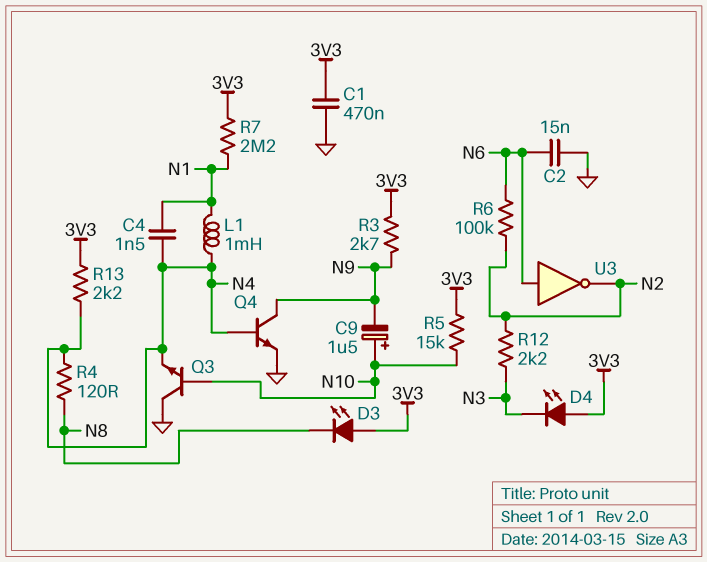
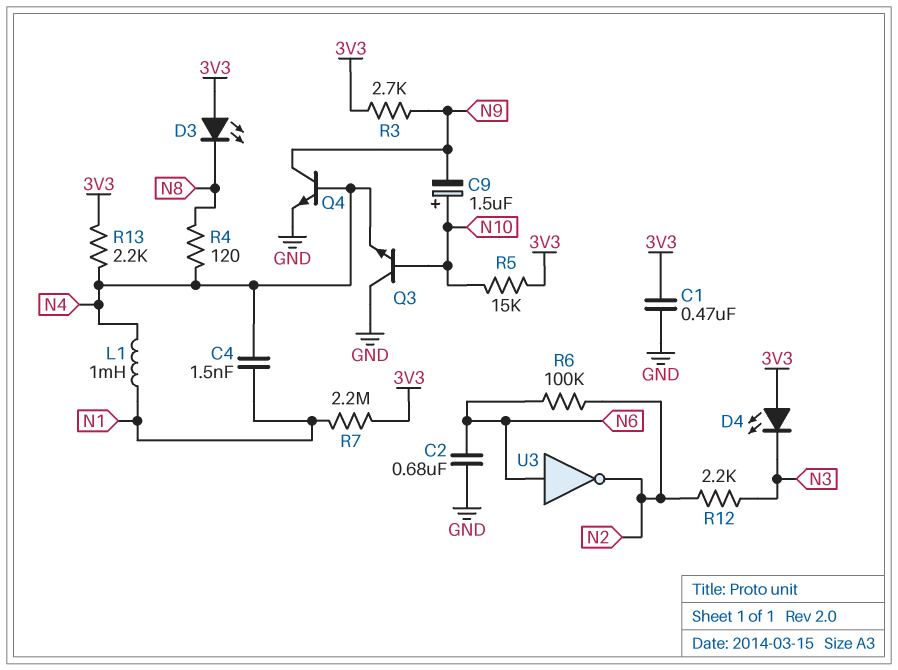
C2: 15nF (GND, N6) -> 680nF (GND, N6)

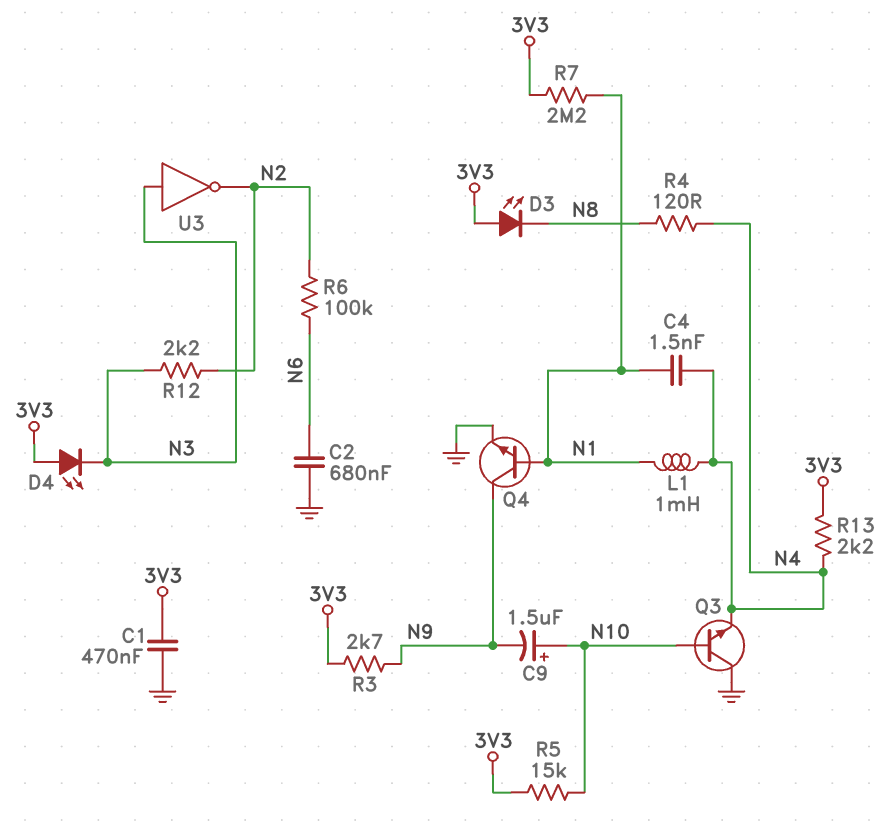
Q4: NPN (B N4, C N9, E GND) -> NPN (B N1, C N9, E GND)
U3: NOT (in N6, out N2) -> NOT (in N3, out N2)

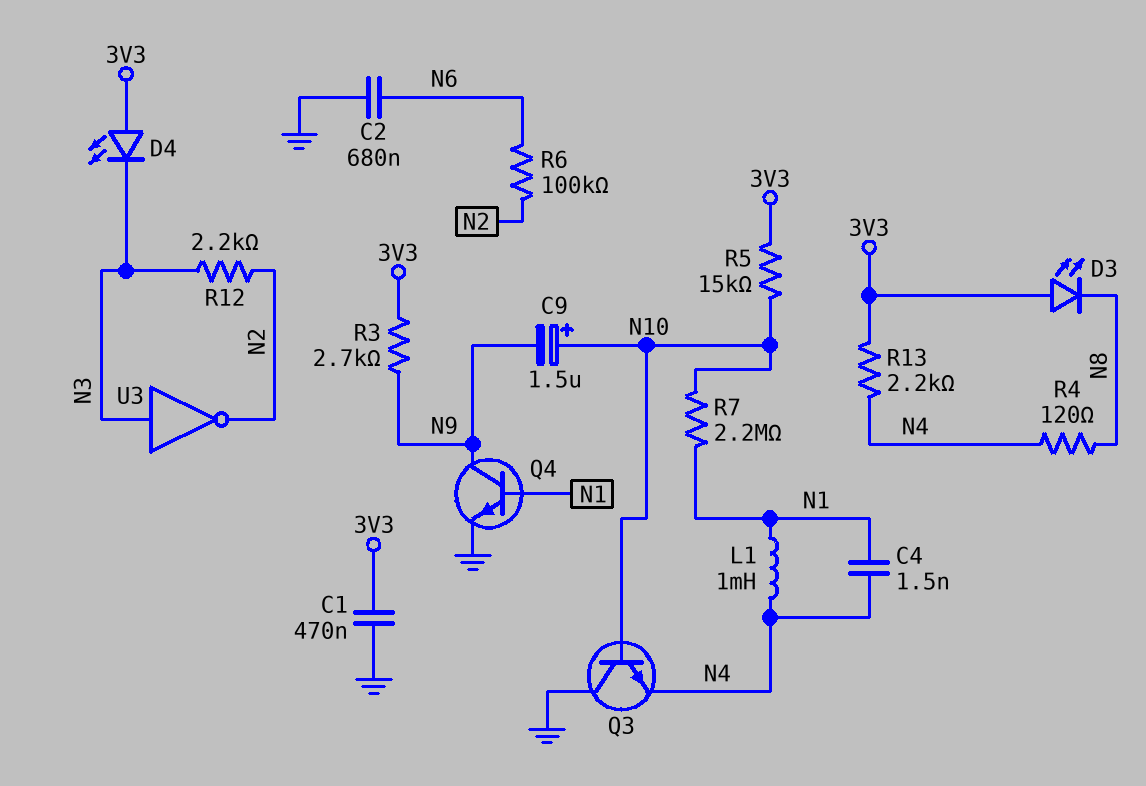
R7: 2.2M (3V3, N1) -> 2.2M (N1, N10)

